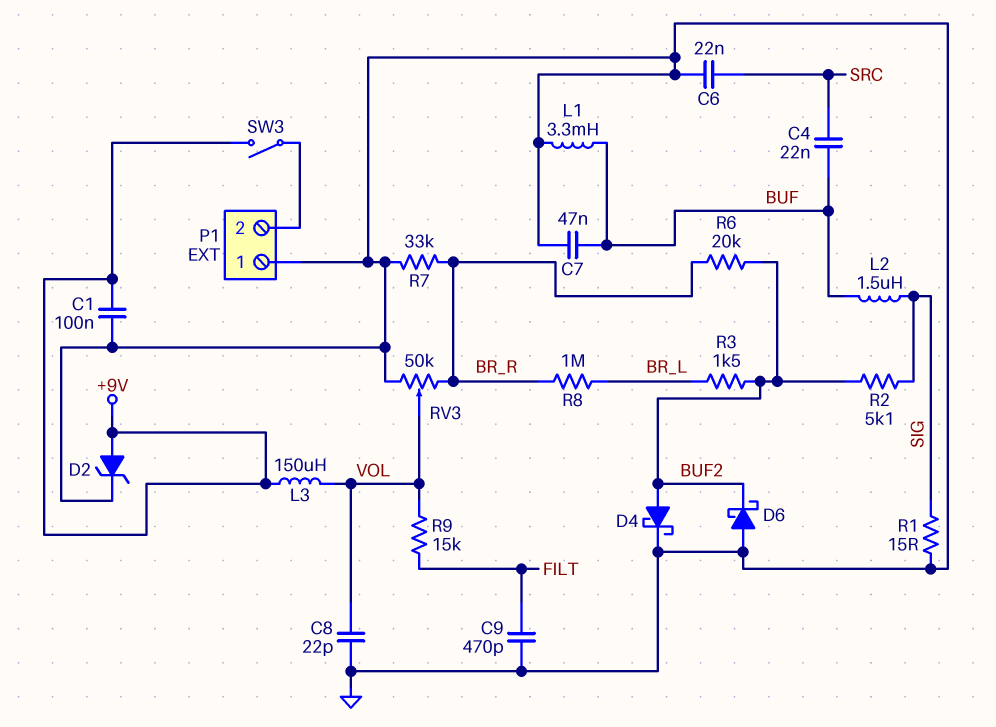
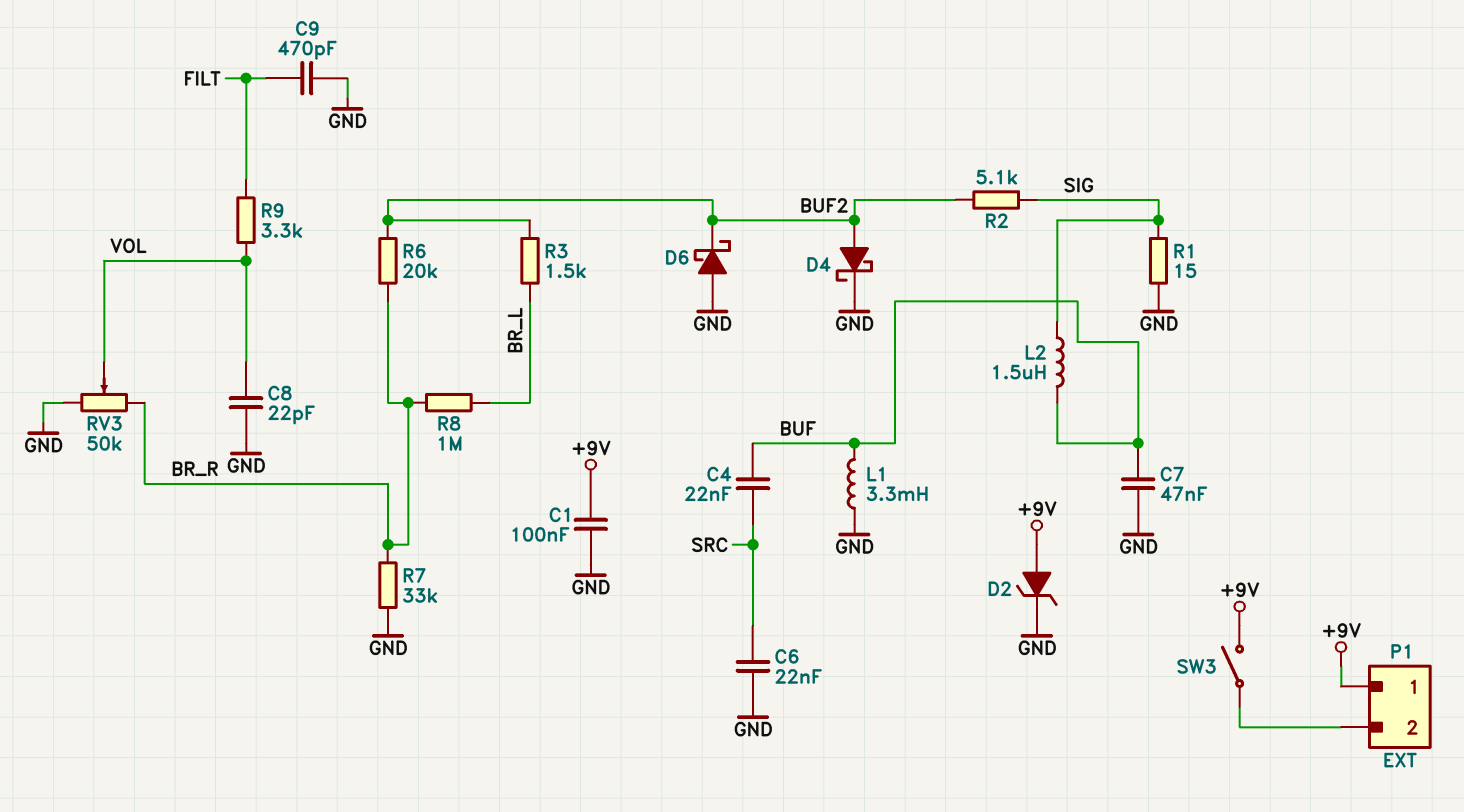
L3: 150uH (+9V, VOL) -> none
P1 pin 1: GND -> +9V
R9: 15k (FILT, VOL) -> 3.3k (FILT, VOL)

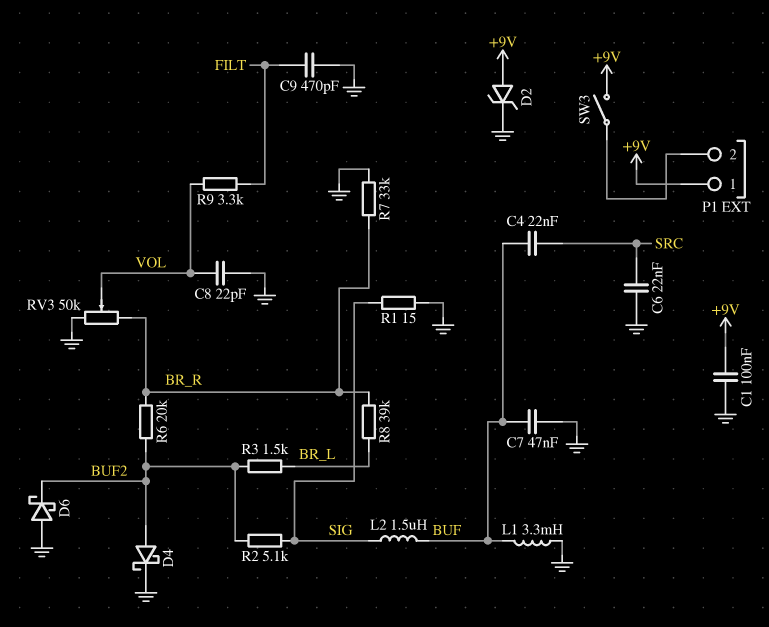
R8: 1M (BR_L, BR_R) -> 39k (BR_L, BR_R)

